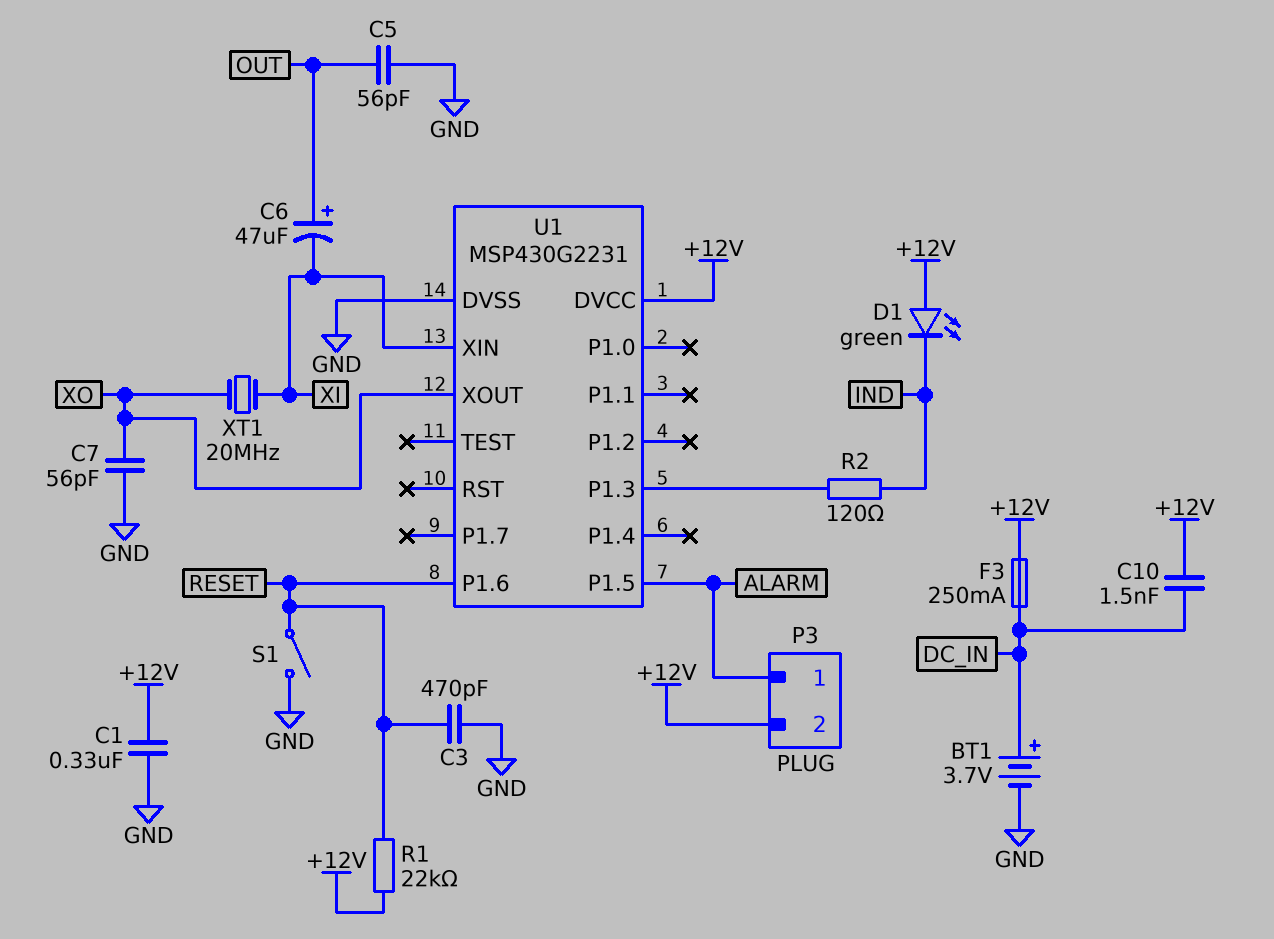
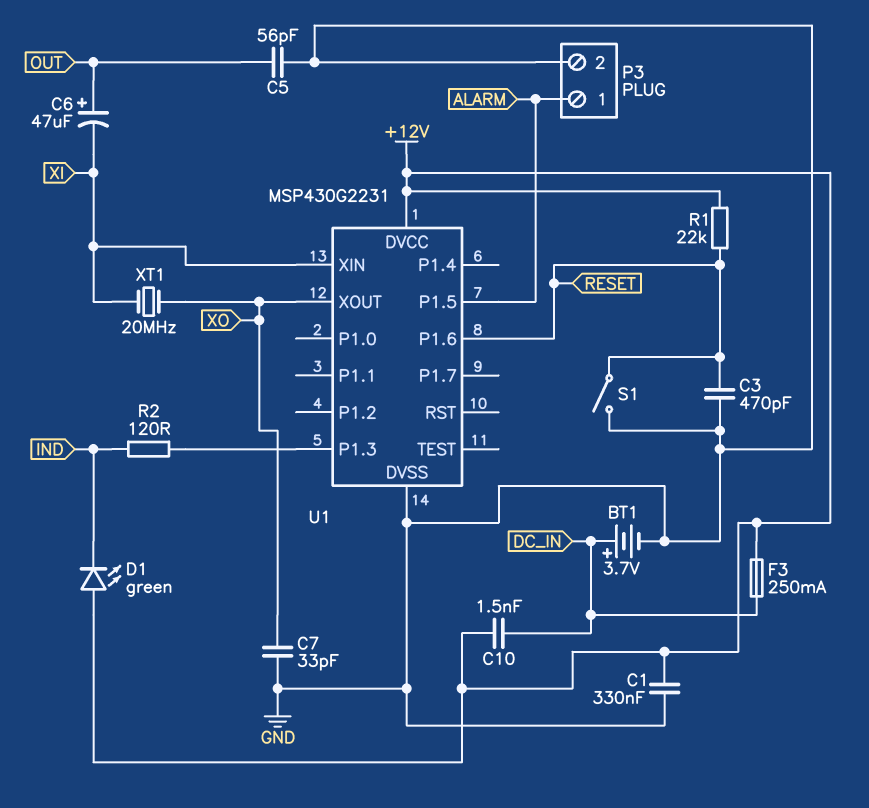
C7: 56pF (GND, XO) -> 33pF (GND, XO)
P3 pin 2: +12V -> GND

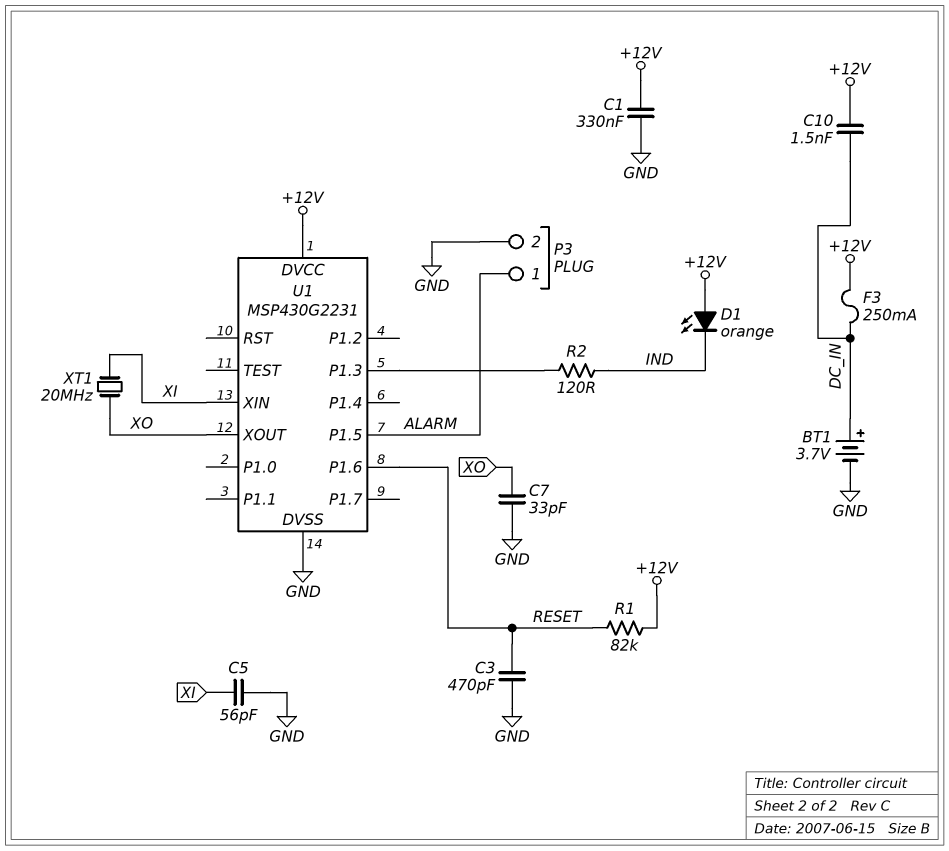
C5: 56pF (GND, OUT) -> 56pF (GND, XI)
C6: 47uF (plus OUT, minus XI) -> none
D1: LED green (A +12V, K IND) -> LED orange (A +12V, K IND)
R1: 22k (+12V, RESET) -> 82k (+12V, RESET)
S1: switch (GND, RESET) -> none

